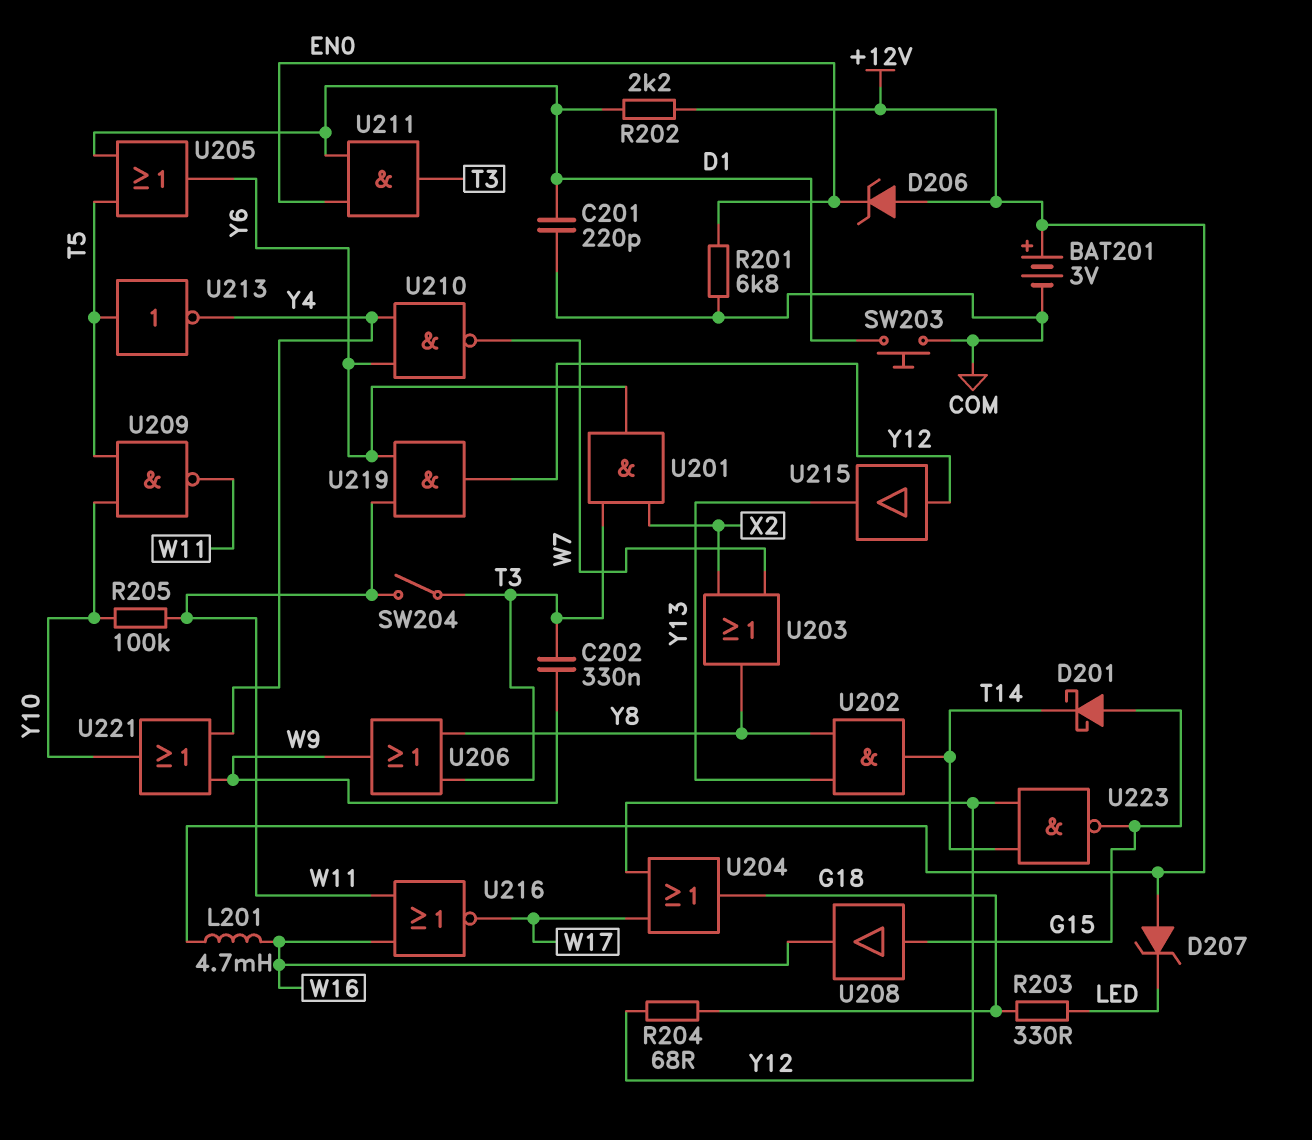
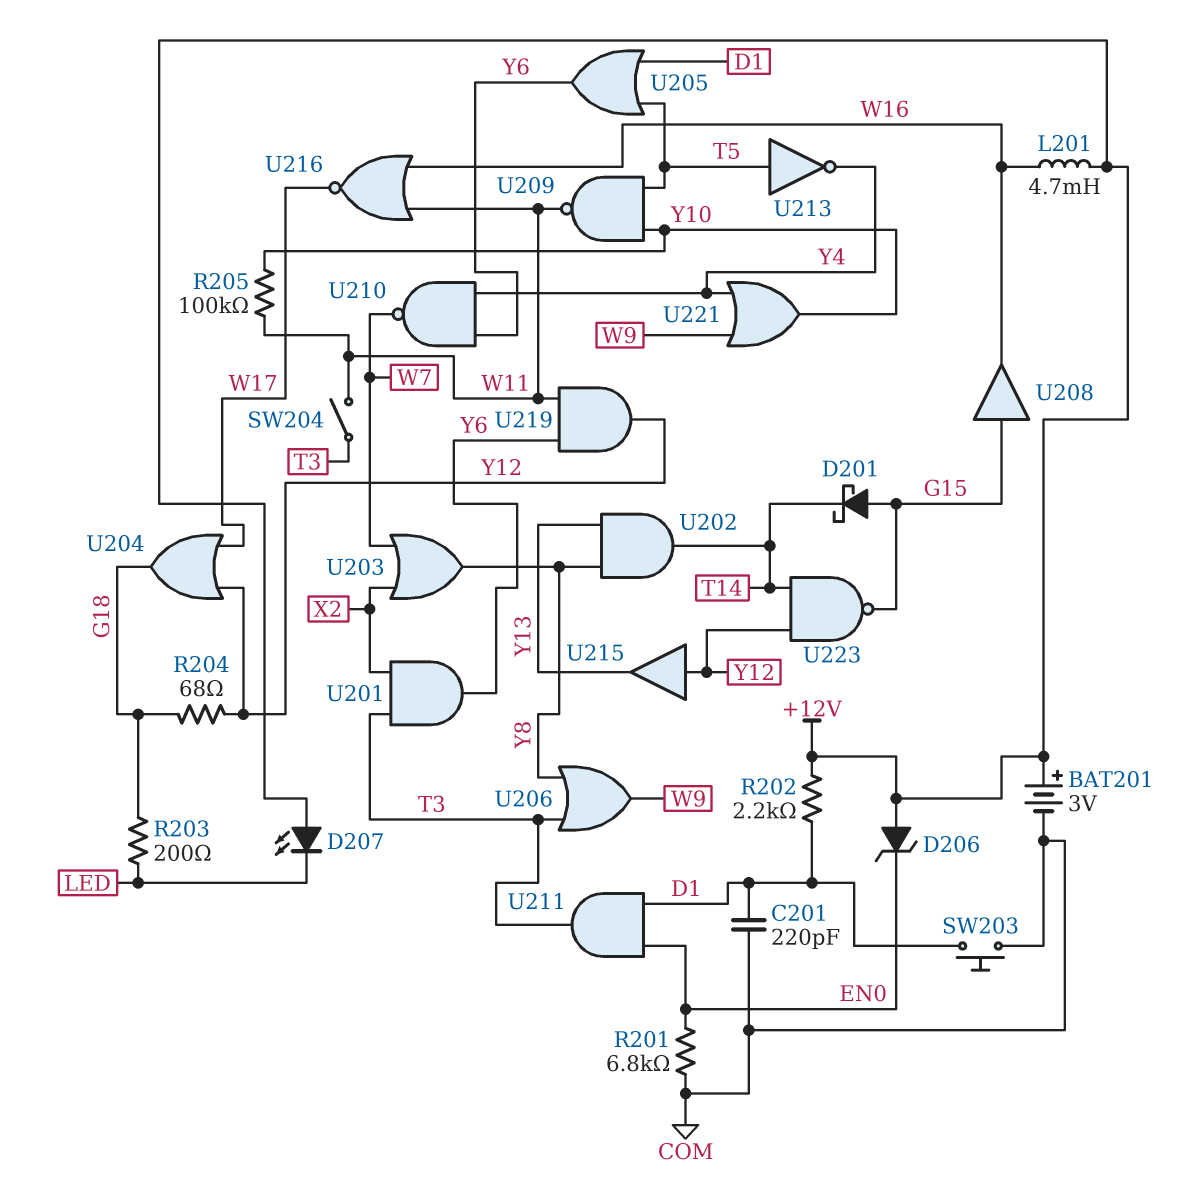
C202: 330nF (T3, W9) -> none
D207: zener (A +12V, K LED) -> LED (A +12V, K LED)
R203: 330 (G18, LED) -> 200 (G18, LED)

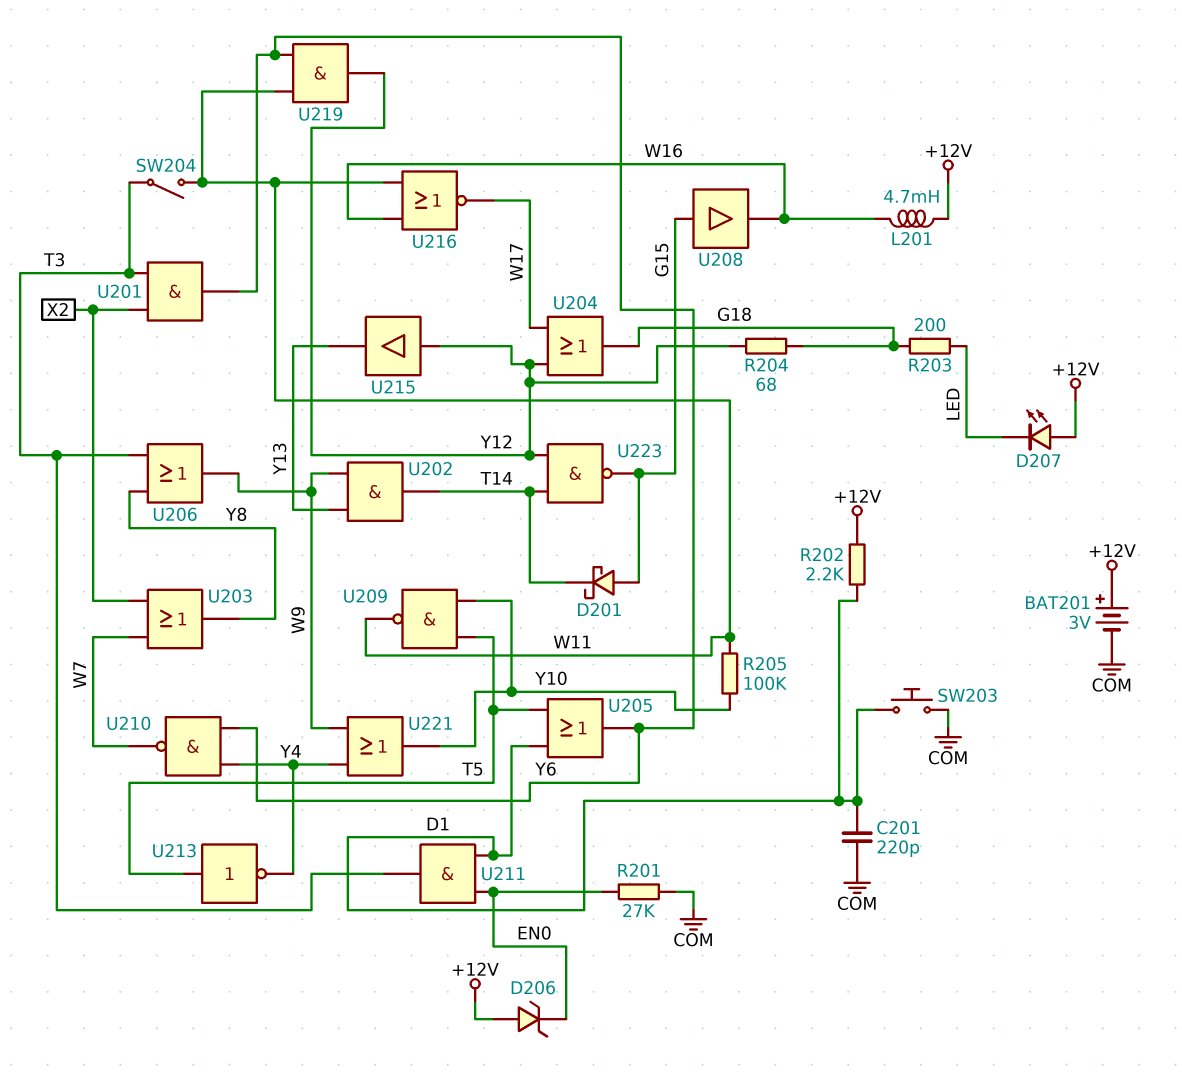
R201: 6.8k (COM, EN0) -> 27k (COM, EN0)
U202: AND (in Y8, in Y13, out T14) -> AND (in W9, in Y13, out T14)

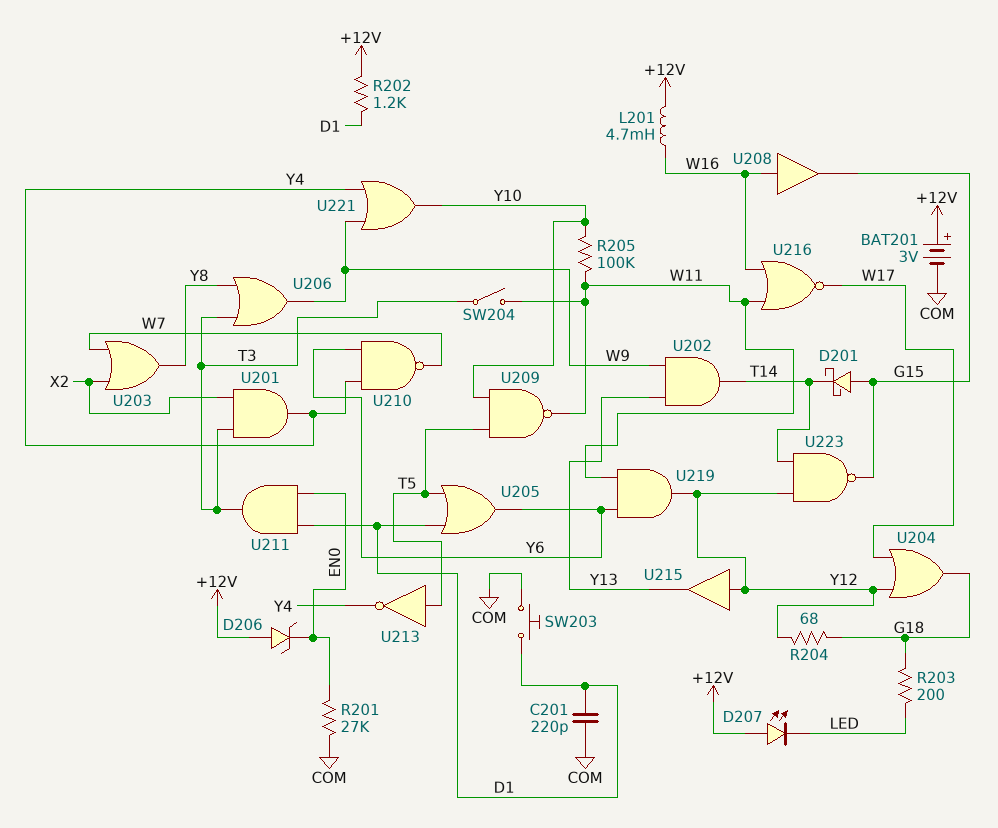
R202: 2.2k (+12V, D1) -> 1.2k (+12V, D1)
U201: AND (in T3, in X2, out Y6) -> AND (in T3, in X2, out Y4)
U208: buffer (in G15, out W16) -> buffer (in W16, out G15)

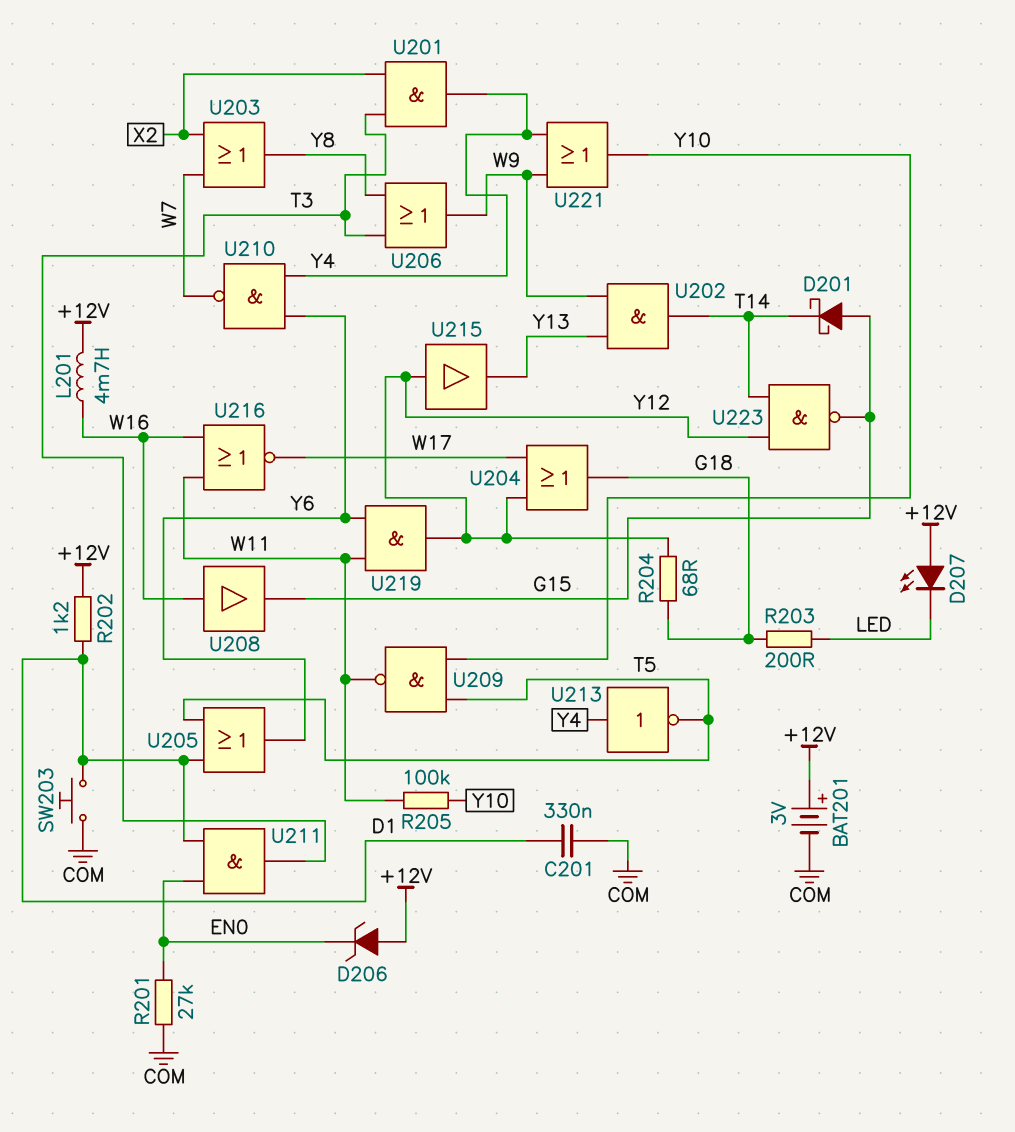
C201: 220pF (COM, D1) -> 330nF (COM, D1)
SW204: switch (T3, W11) -> none
U213: NOT (in T5, out Y4) -> NOT (in Y4, out T5)

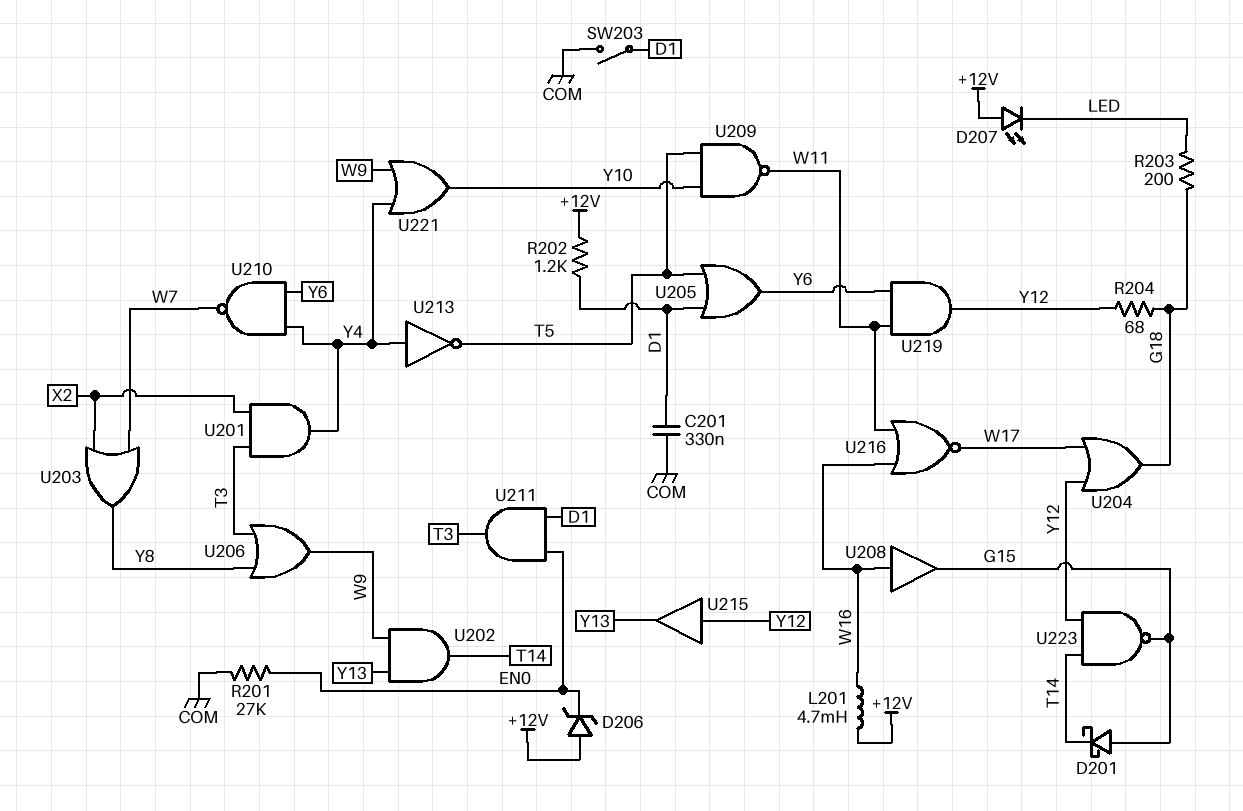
BAT201: 3V (plus +12V, minus COM) -> none
R205: 100k (W11, Y10) -> none
SW203: button (COM, D1) -> switch (COM, D1)

